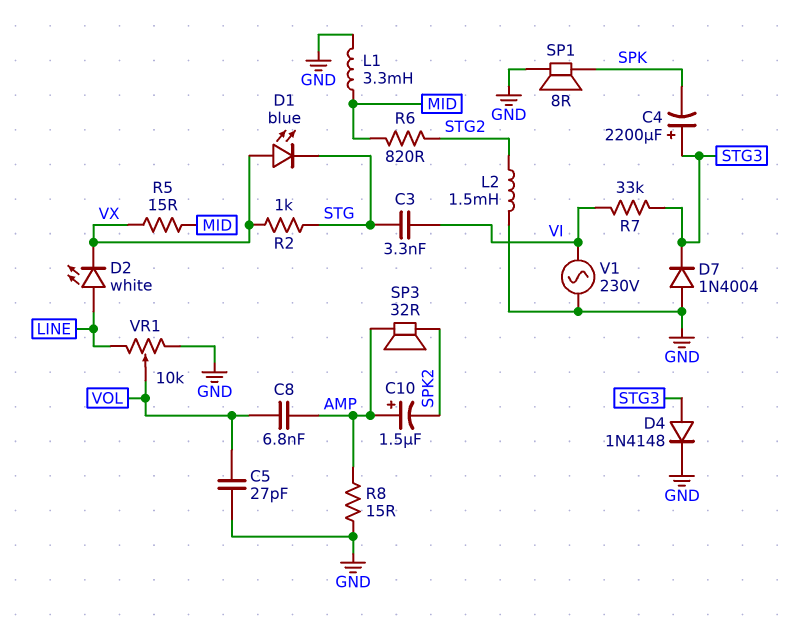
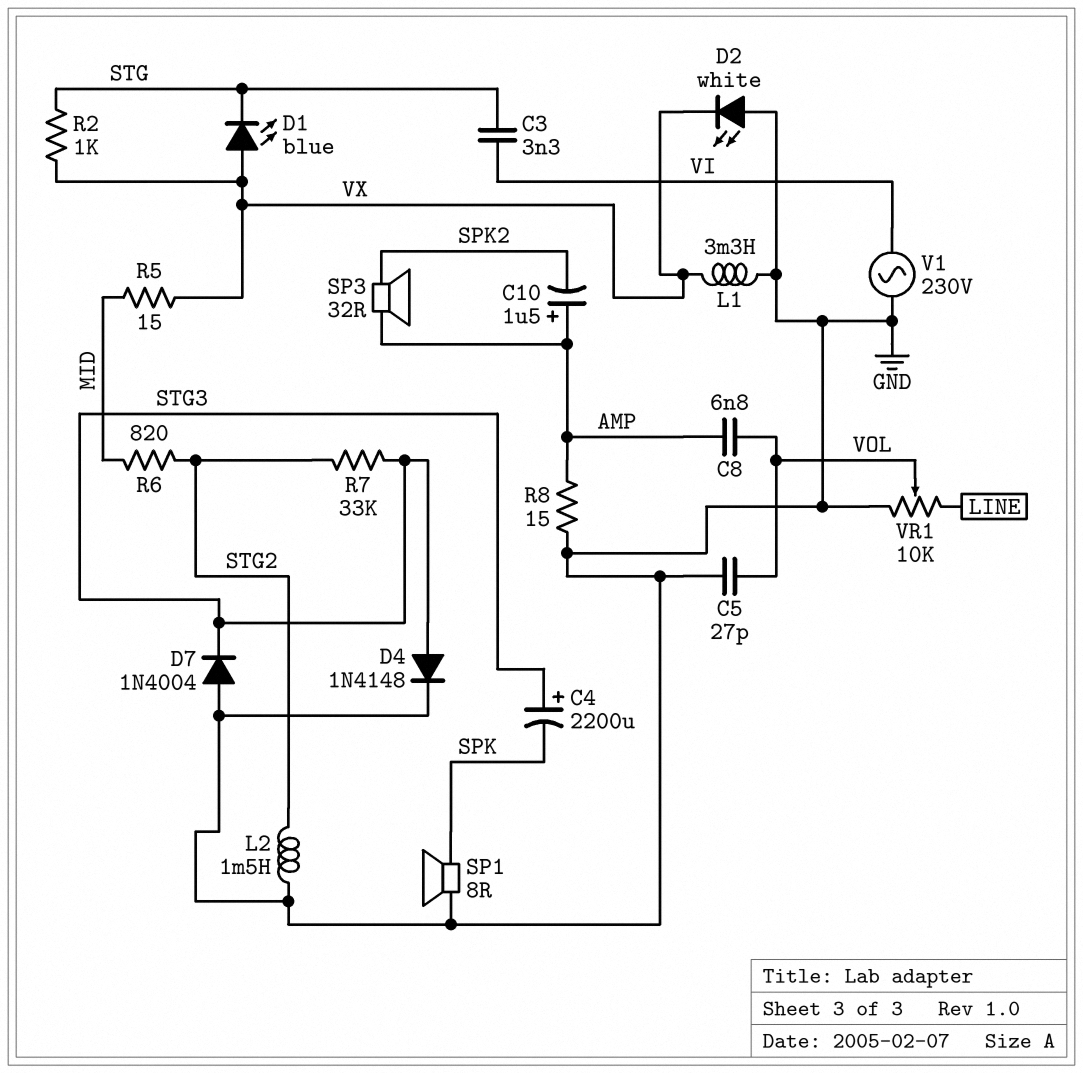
D2: LED white (A LINE, K VX) -> LED white (A GND, K VX)
L1: 3.3mH (GND, MID) -> 3.3mH (GND, VX)
R7: 33k (STG3, VI) -> 33k (STG2, STG3)

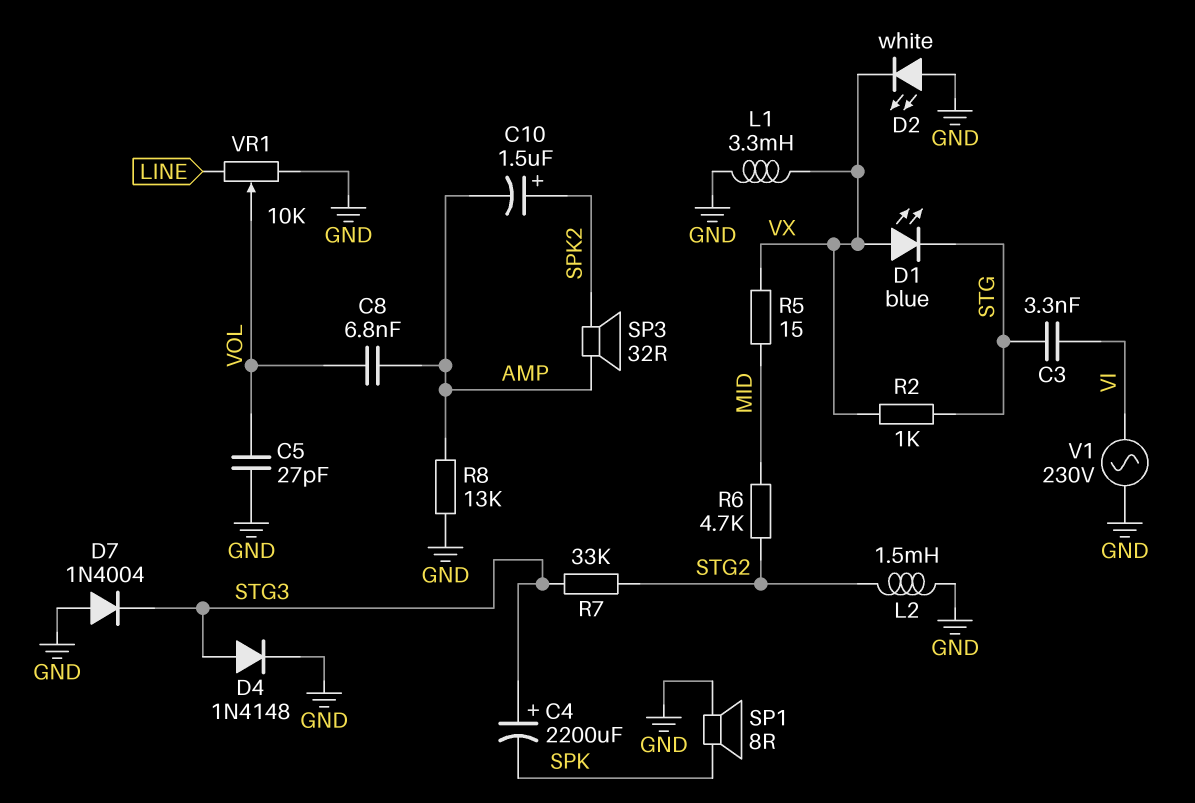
C10: 1.5uF (plus AMP, minus SPK2) -> 1.5uF (plus SPK2, minus AMP)
R6: 820 (MID, STG2) -> 4.7k (MID, STG2)
R8: 15 (AMP, GND) -> 13k (AMP, GND)

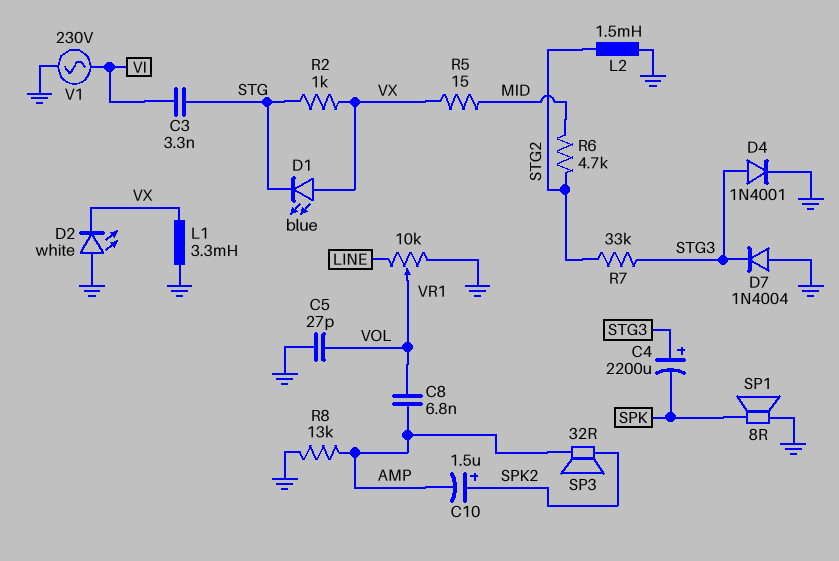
D4: diode 1N4148 (A STG3, K GND) -> diode 1N4001 (A STG3, K GND)

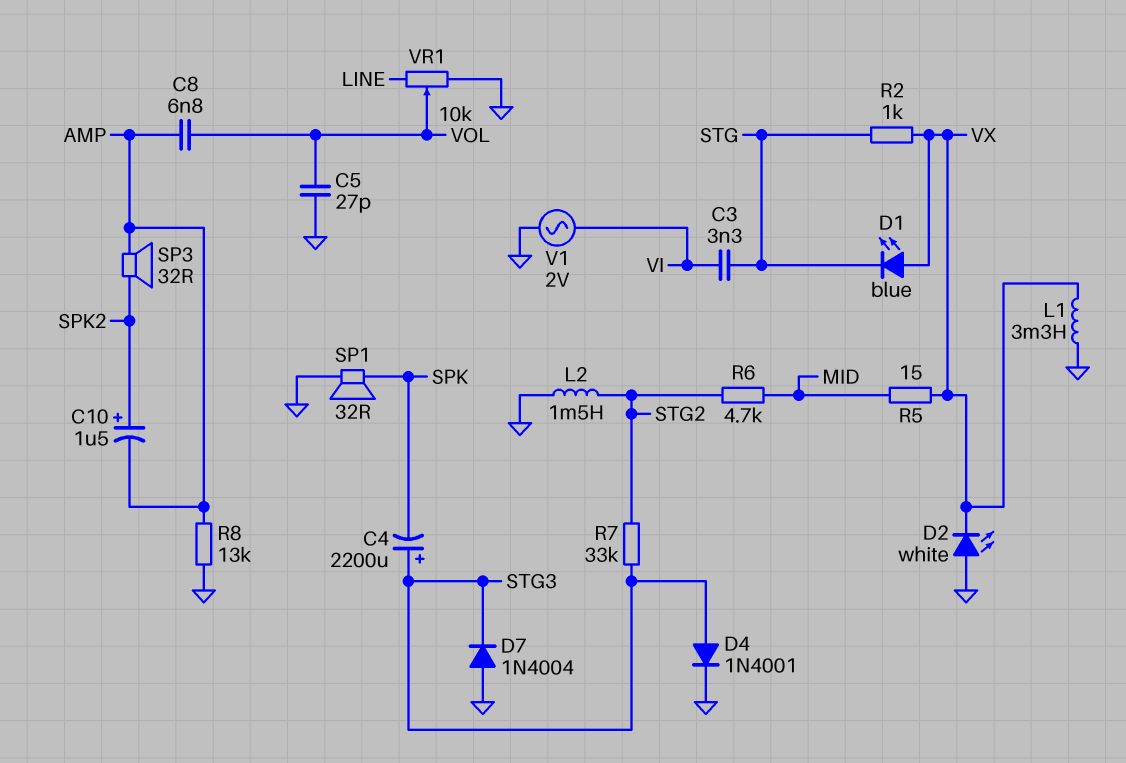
SP1: speaker 8R (GND, SPK) -> speaker 32R (GND, SPK)
V1: AC 230V (GND, VI) -> AC 2V (GND, VI)

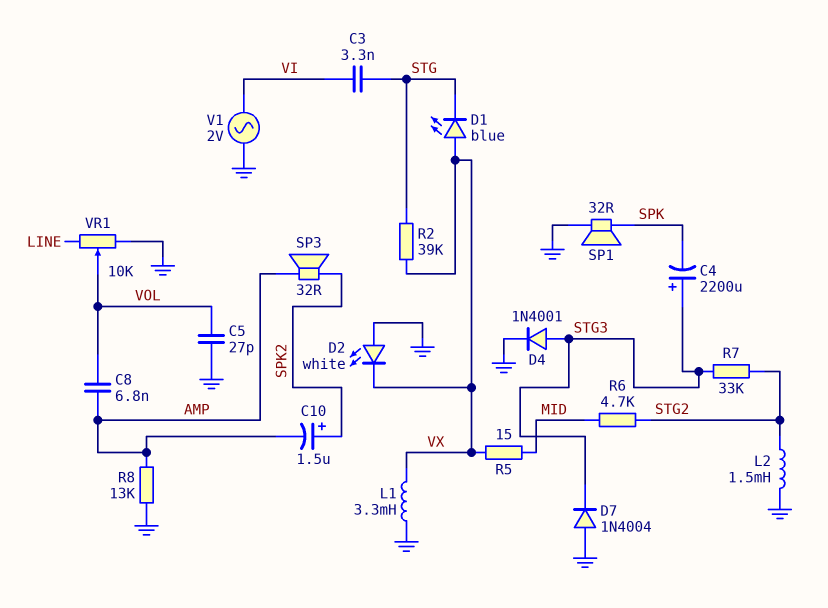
R2: 1k (STG, VX) -> 39k (STG, VX)

